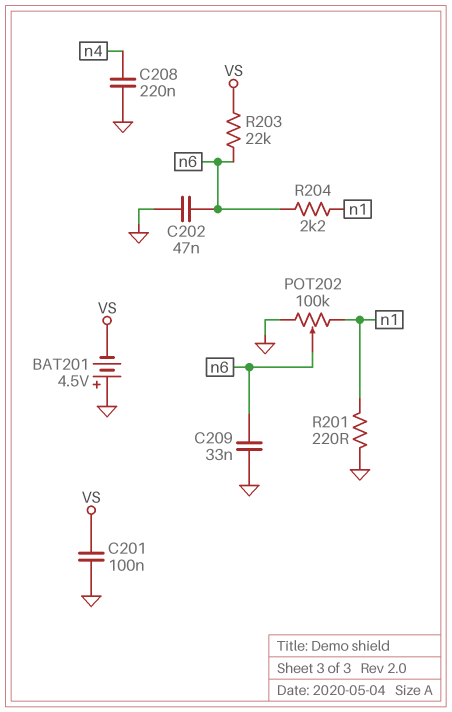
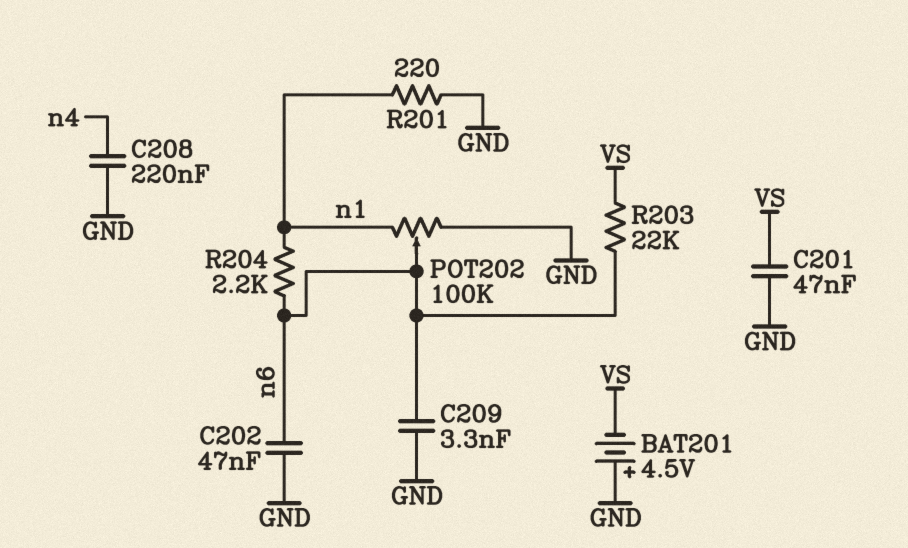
C201: 100nF (GND, VS) -> 47nF (GND, VS)
C209: 33nF (GND, n6) -> 3.3nF (GND, n6)

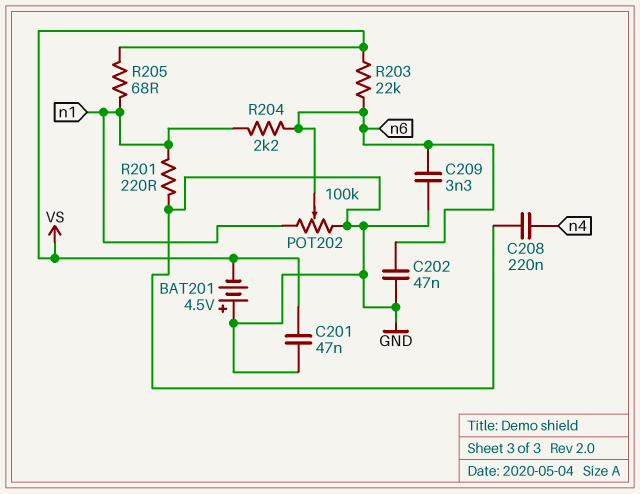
R205: none -> 68 (VS, n1)

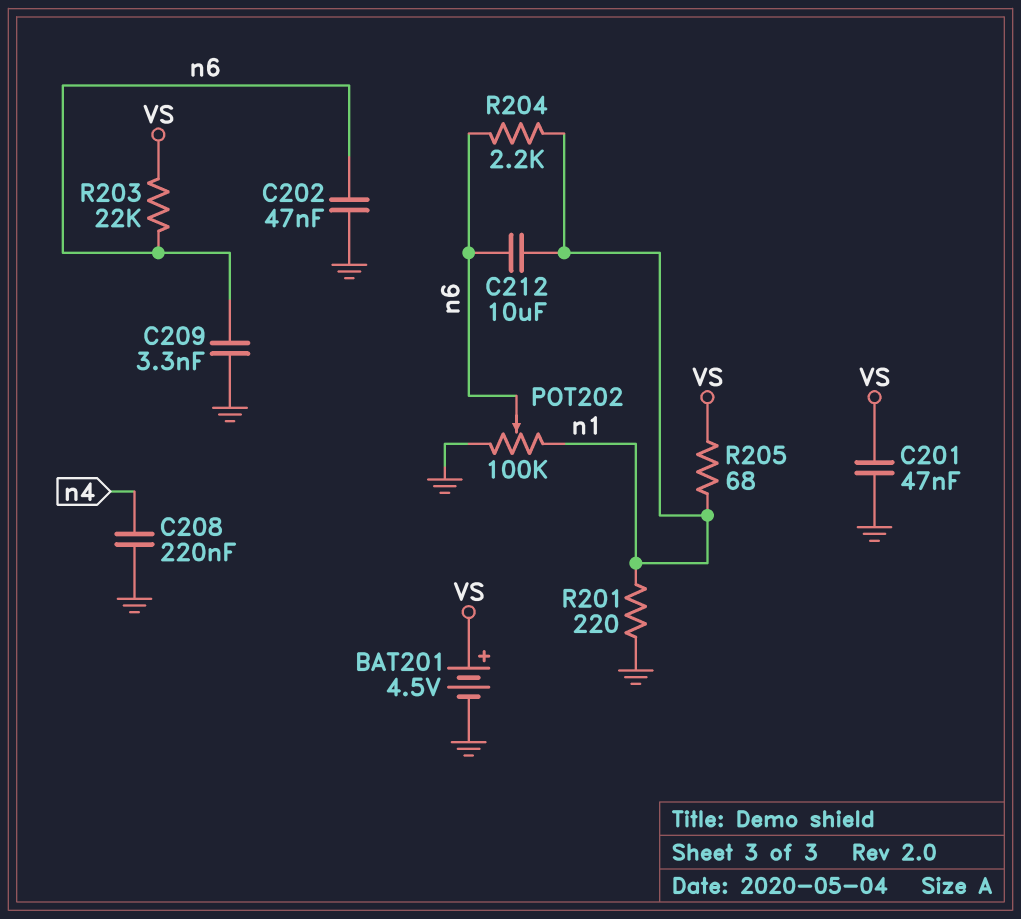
BAT201: 4.5V (plus GND, minus VS) -> 4.5V (plus VS, minus GND)
C212: none -> 10uF (n1, n6)

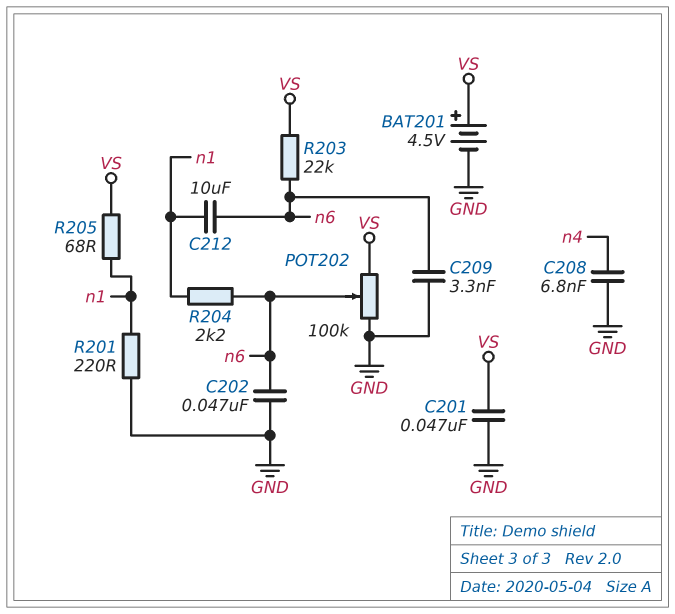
C208: 220nF (GND, n4) -> 6.8nF (GND, n4)
POT202: 100k (GND, n1, wiper n6) -> 100k (GND, VS, wiper n6)

